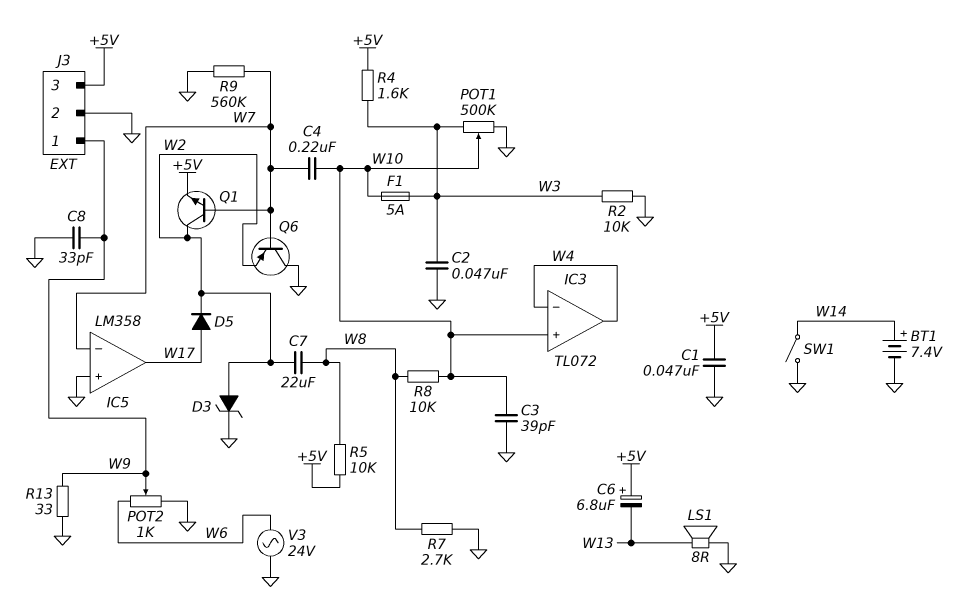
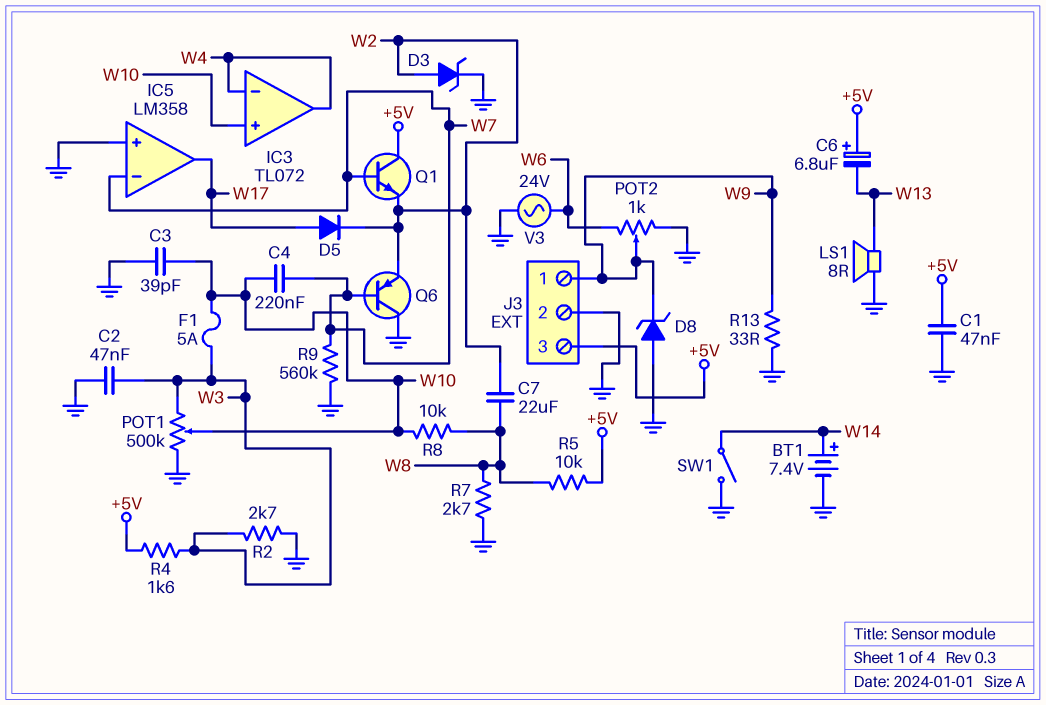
C8: 33pF (GND, W9) -> none
D8: none -> zener (A GND, K W9)
Q1: NPN (B W7, C W2, E +5V) -> NPN (B W7, C +5V, E W2)
R2: 10k (GND, W3) -> 2.7k (GND, W3)

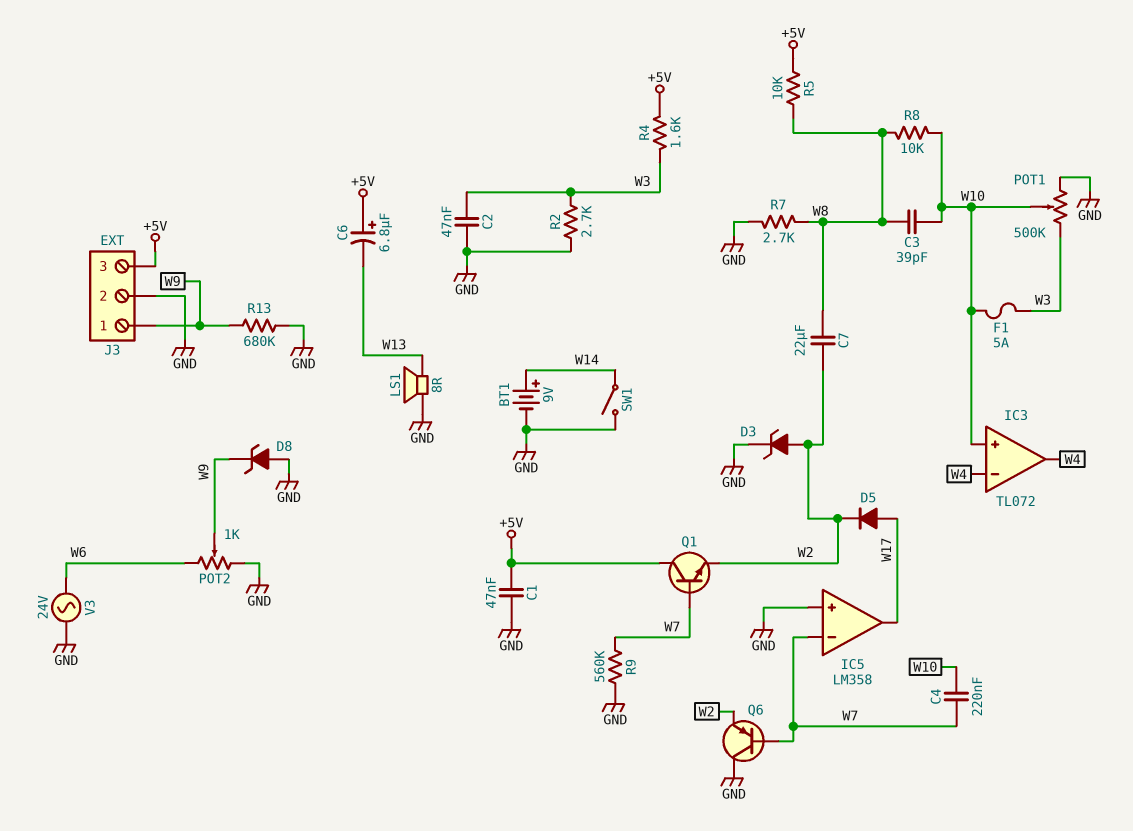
BT1: 7.4V (plus W14, minus GND) -> 9V (plus W14, minus GND)
C3: 39pF (GND, W10) -> 39pF (W8, W10)
R13: 33 (GND, W9) -> 680k (GND, W9)

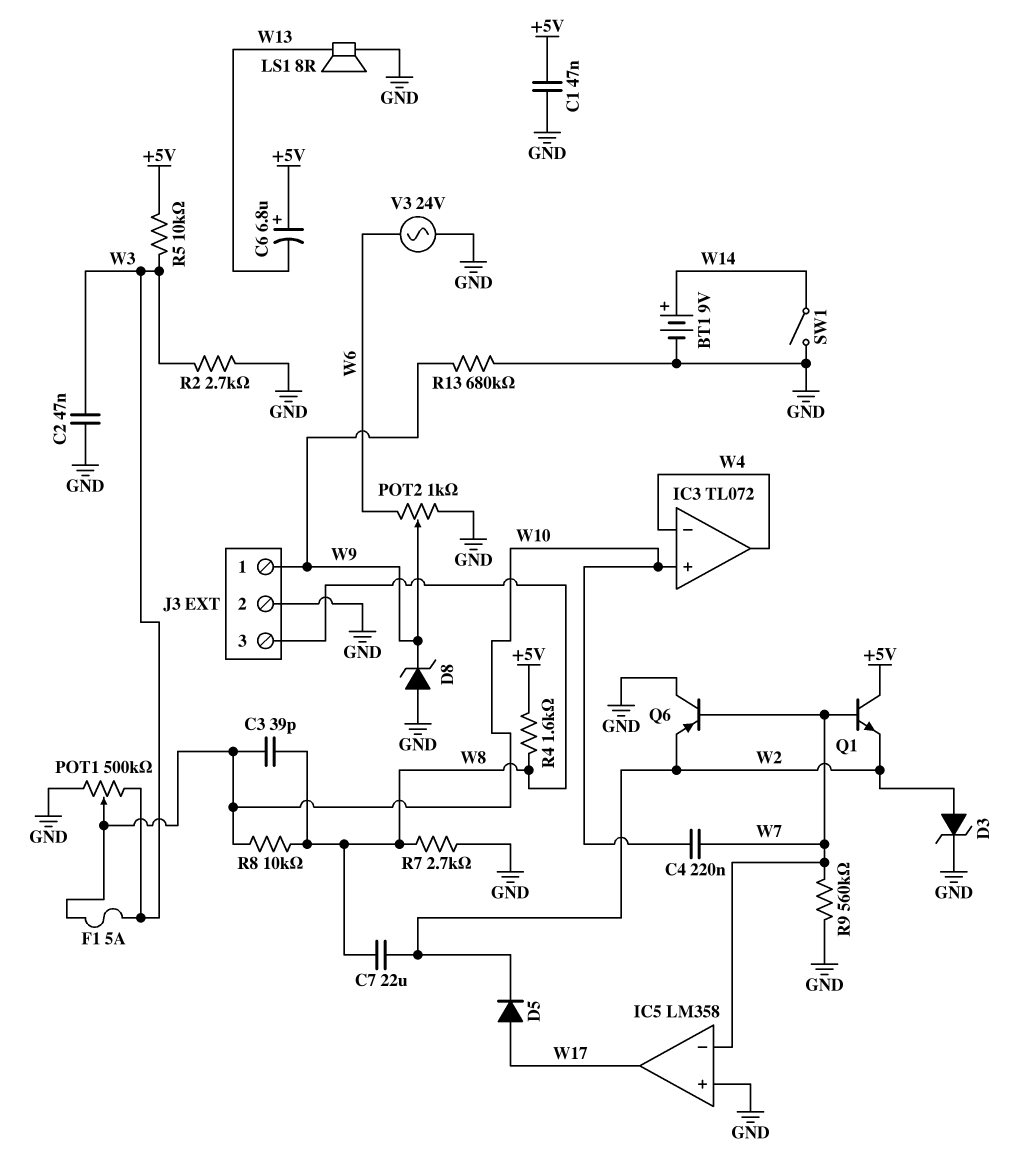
J3 pin 3: +5V -> W8
R4: 1.6k (+5V, W3) -> 1.6k (+5V, W8)
R5: 10k (+5V, W8) -> 10k (+5V, W3)

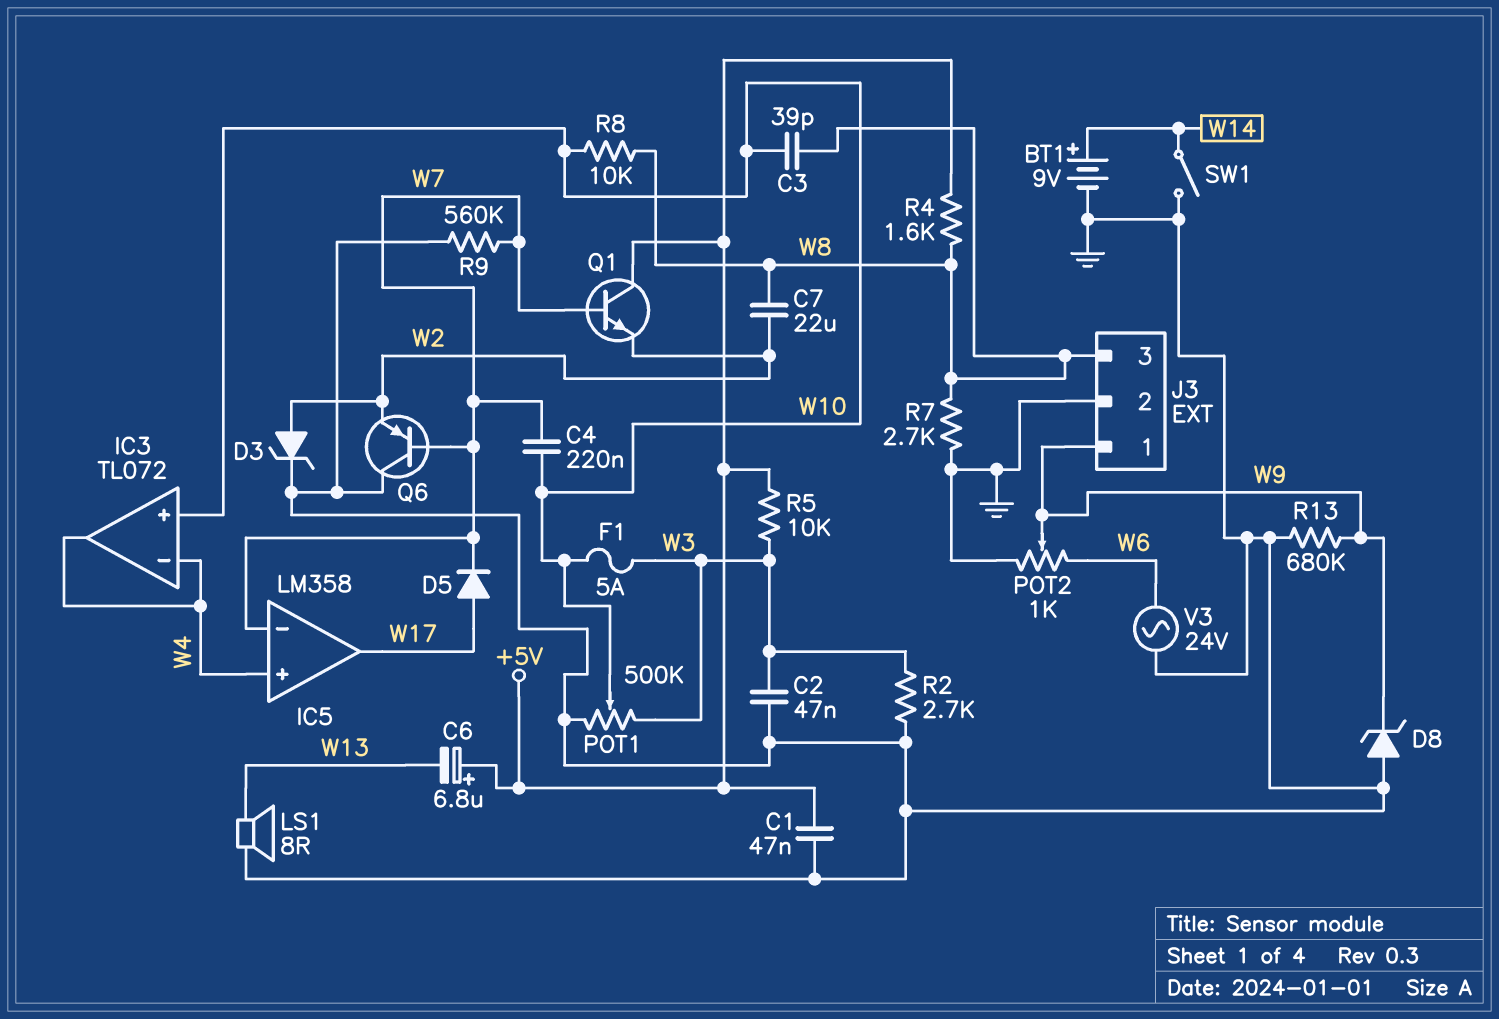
D5: diode (A W17, K W2) -> diode (A W17, K W7)
IC5 pin in+: GND -> W4

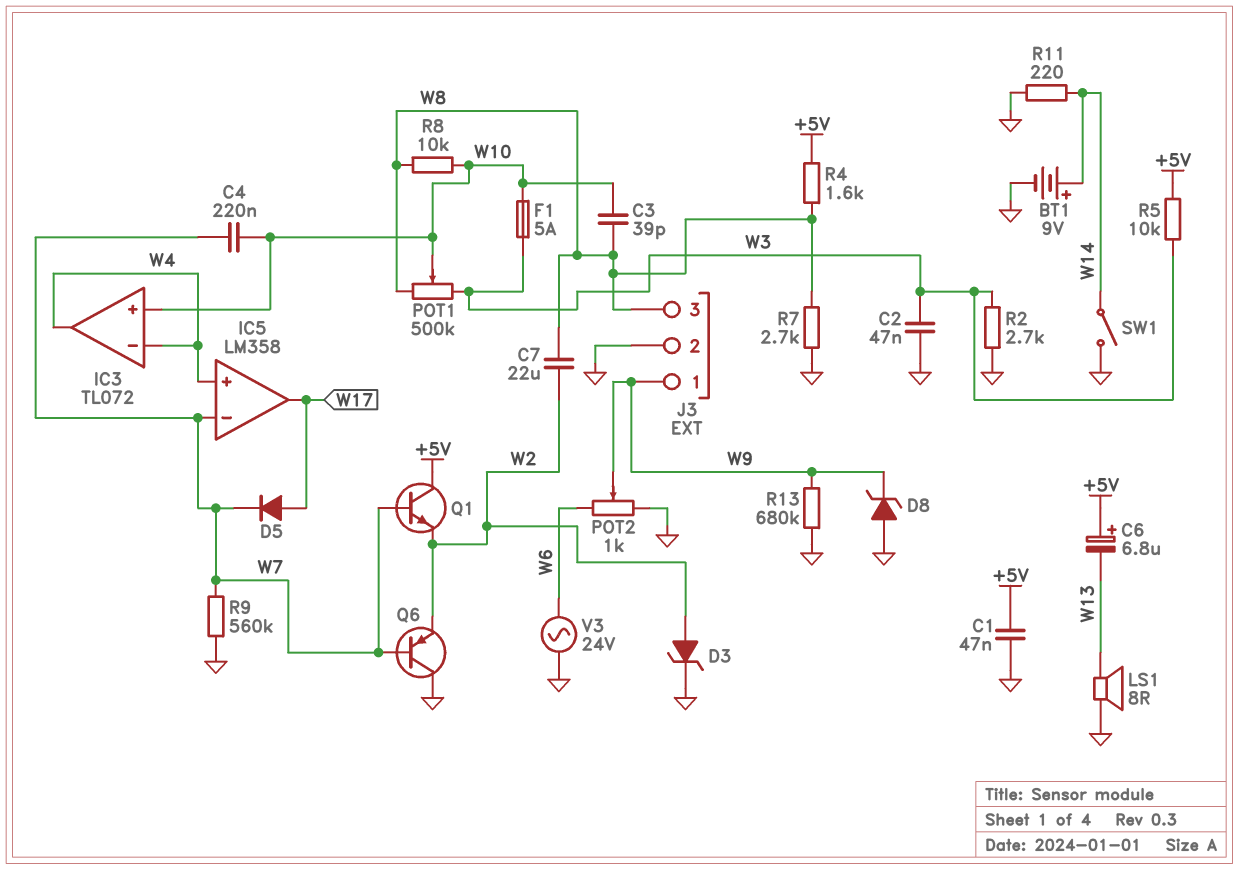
POT1: 500k (GND, W3, wiper W10) -> 500k (W3, W8, wiper W10)
R11: none -> 220 (GND, W14)

